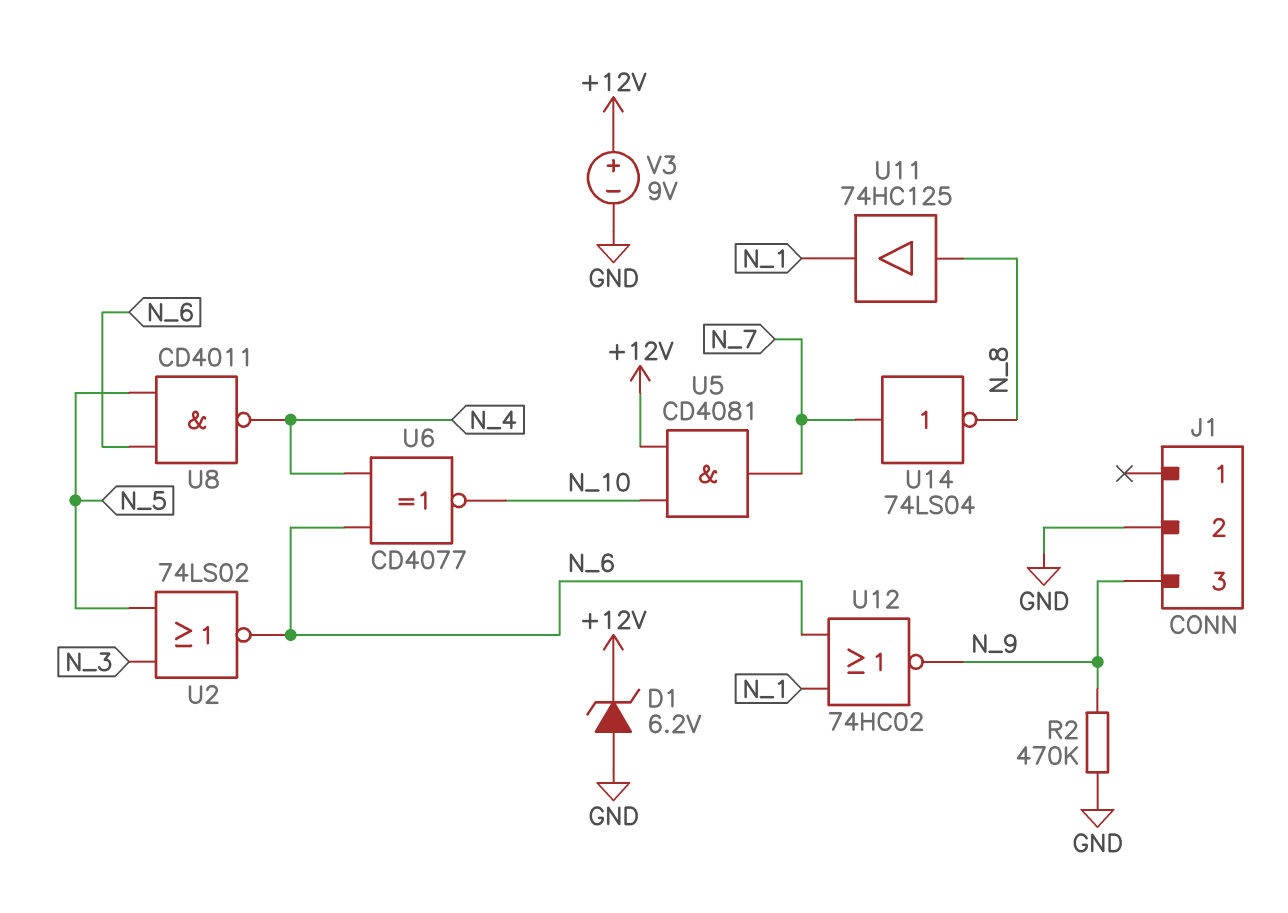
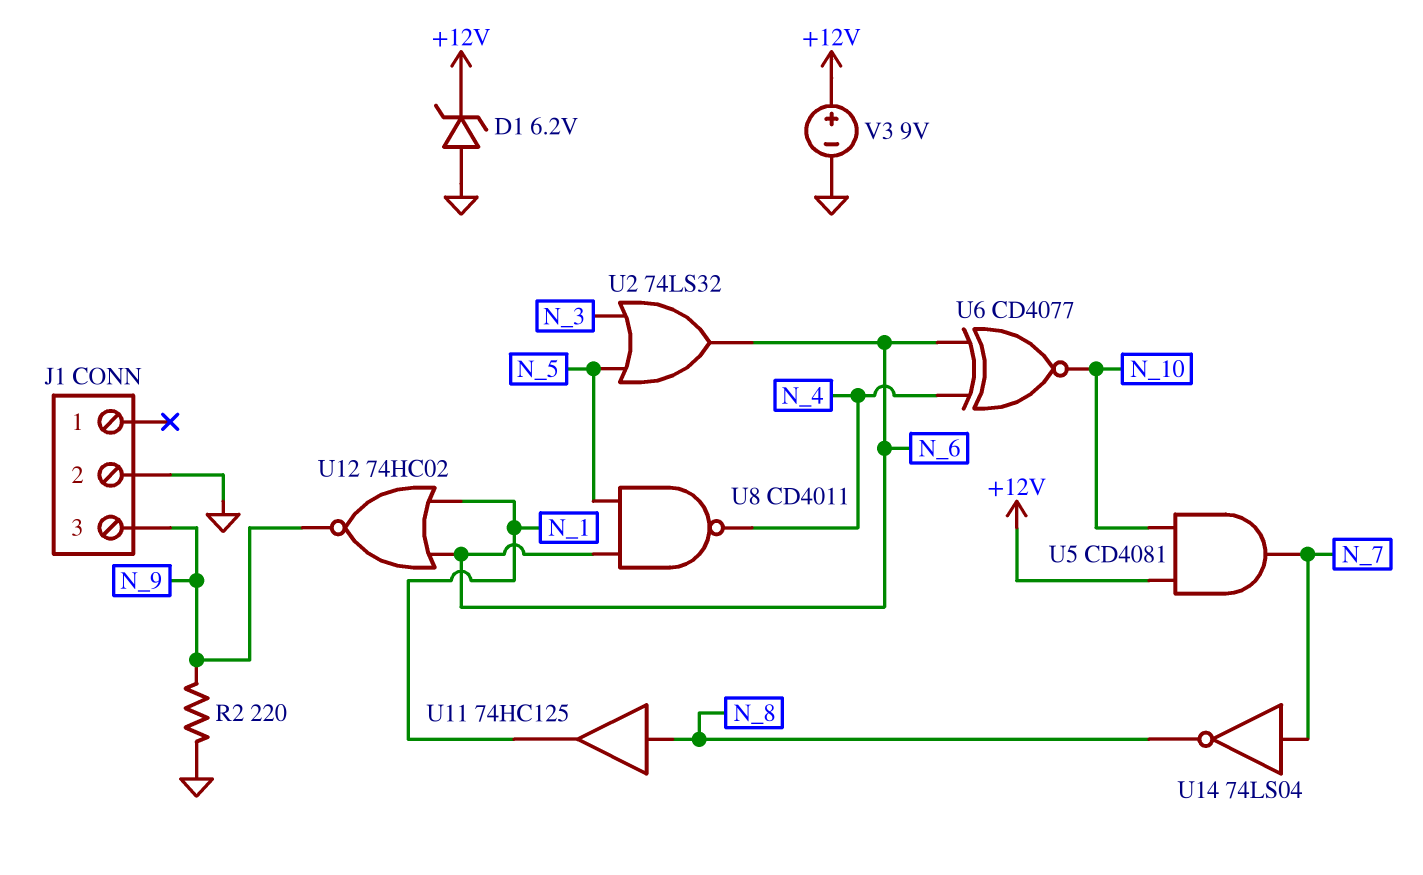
R2: 470k (GND, N_9) -> 220 (GND, N_9)
U2: NOR 74LS02 (in N_3, in N_5, out N_6) -> OR 74LS32 (in N_3, in N_5, out N_6)

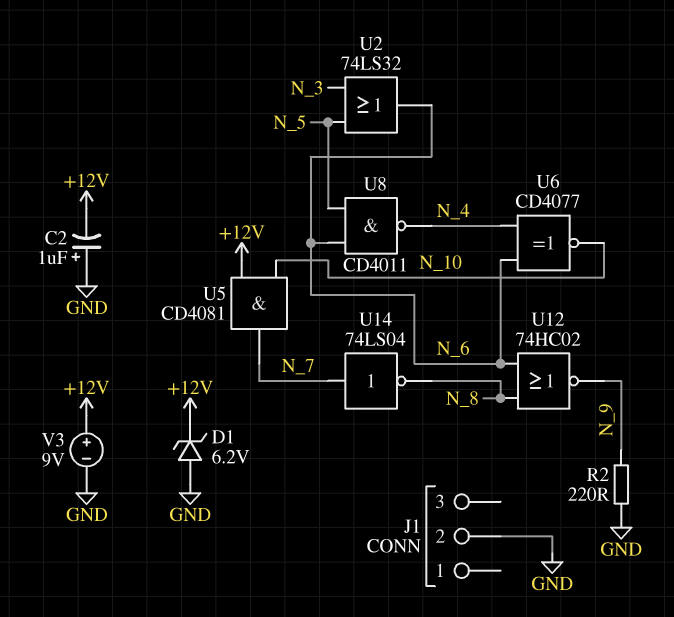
C2: none -> 1uF (plus GND, minus +12V)
J1 pin 3: N_9 -> none
U11: buffer 74HC125 (in N_8, out N_1) -> none
U12: NOR 74HC02 (in N_1, in N_6, out N_9) -> NOR 74HC02 (in N_6, in N_8, out N_9)

